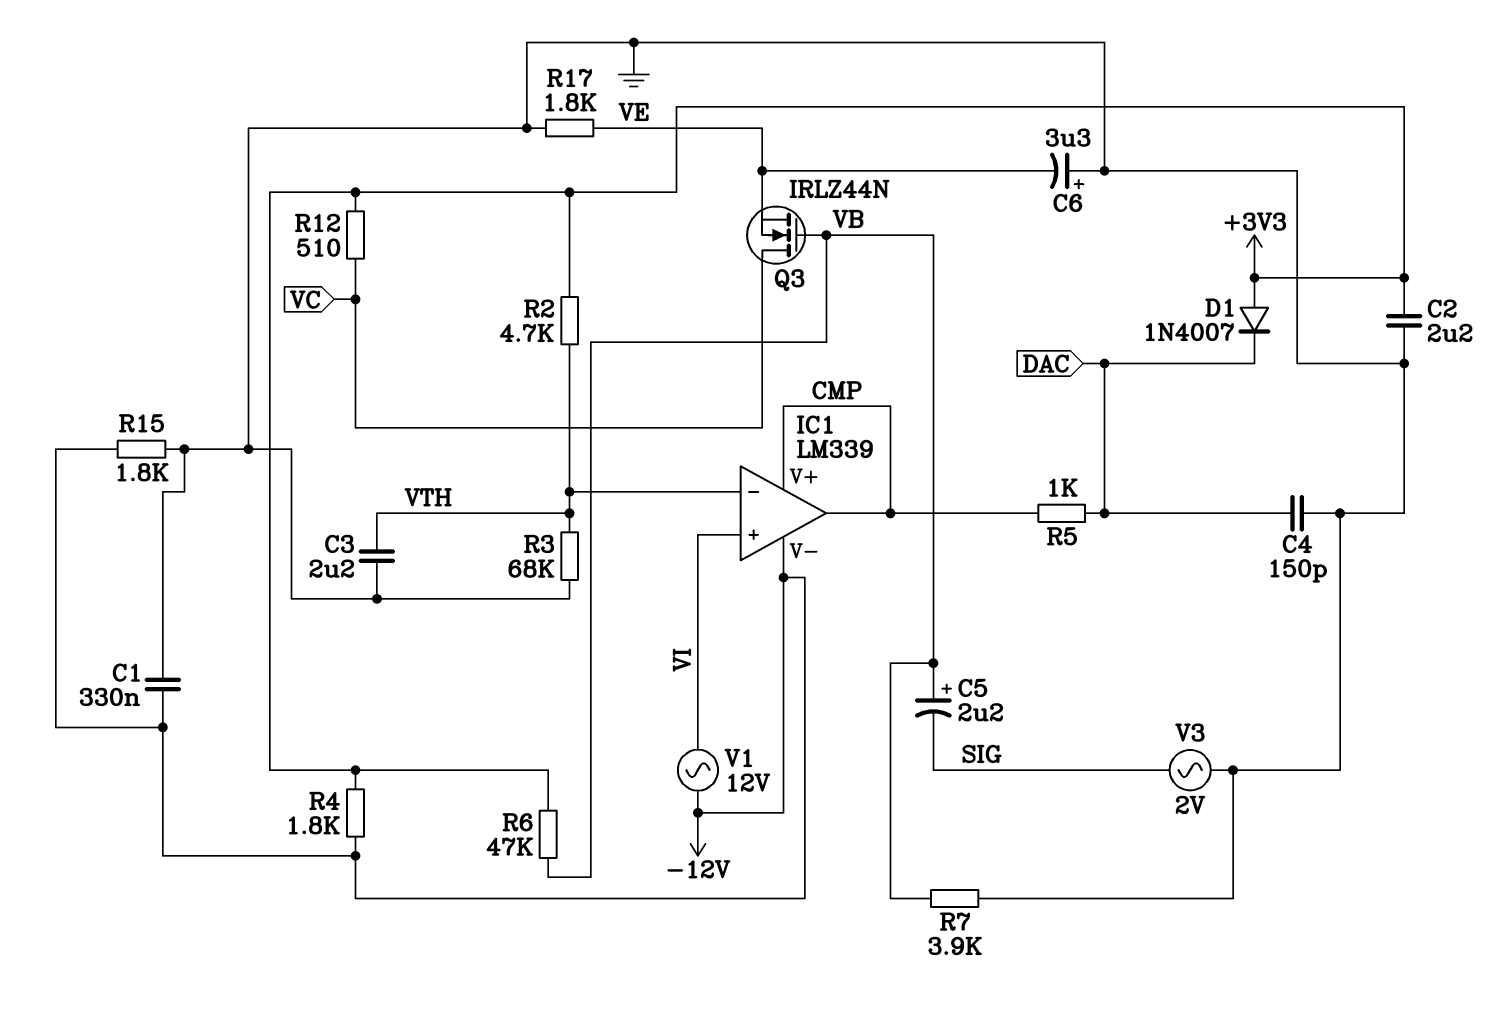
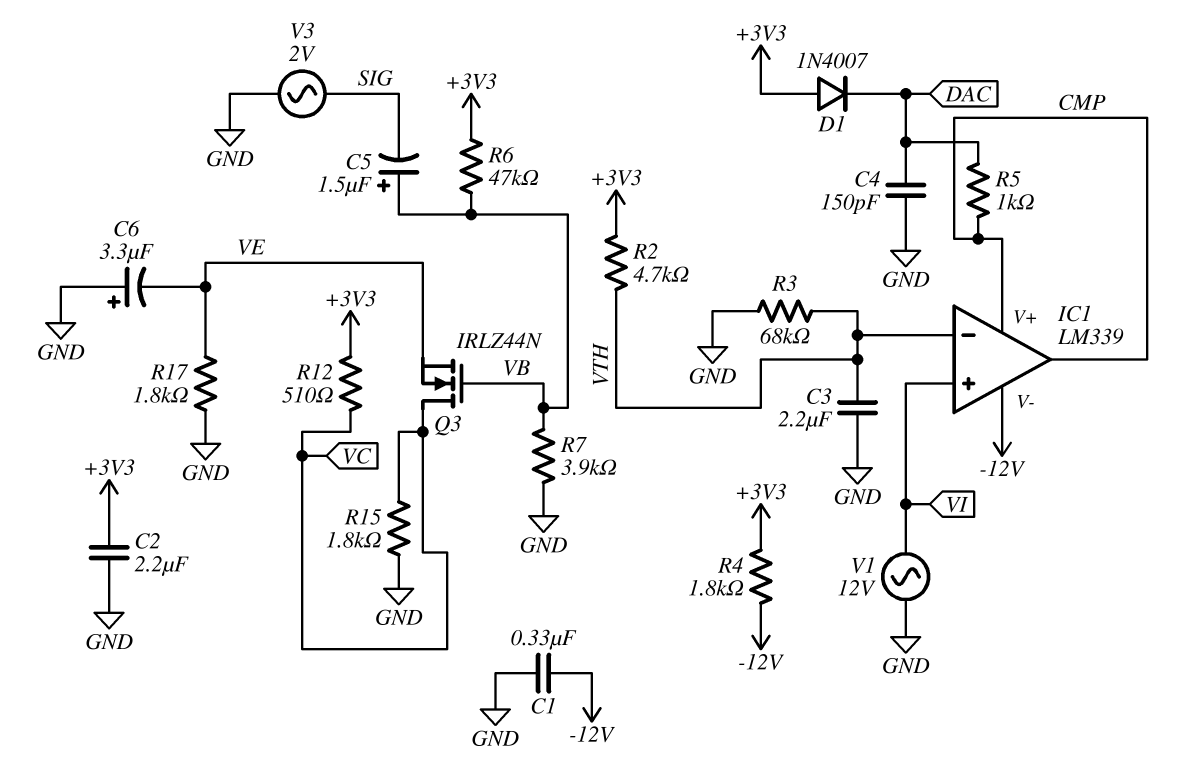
C5: 2.2uF (plus VB, minus SIG) -> 1.5uF (plus VB, minus SIG)
R15: 1.8k (-12V, GND) -> 1.8k (GND, VC)
V1: AC 12V (-12V, VI) -> AC 12V (GND, VI)

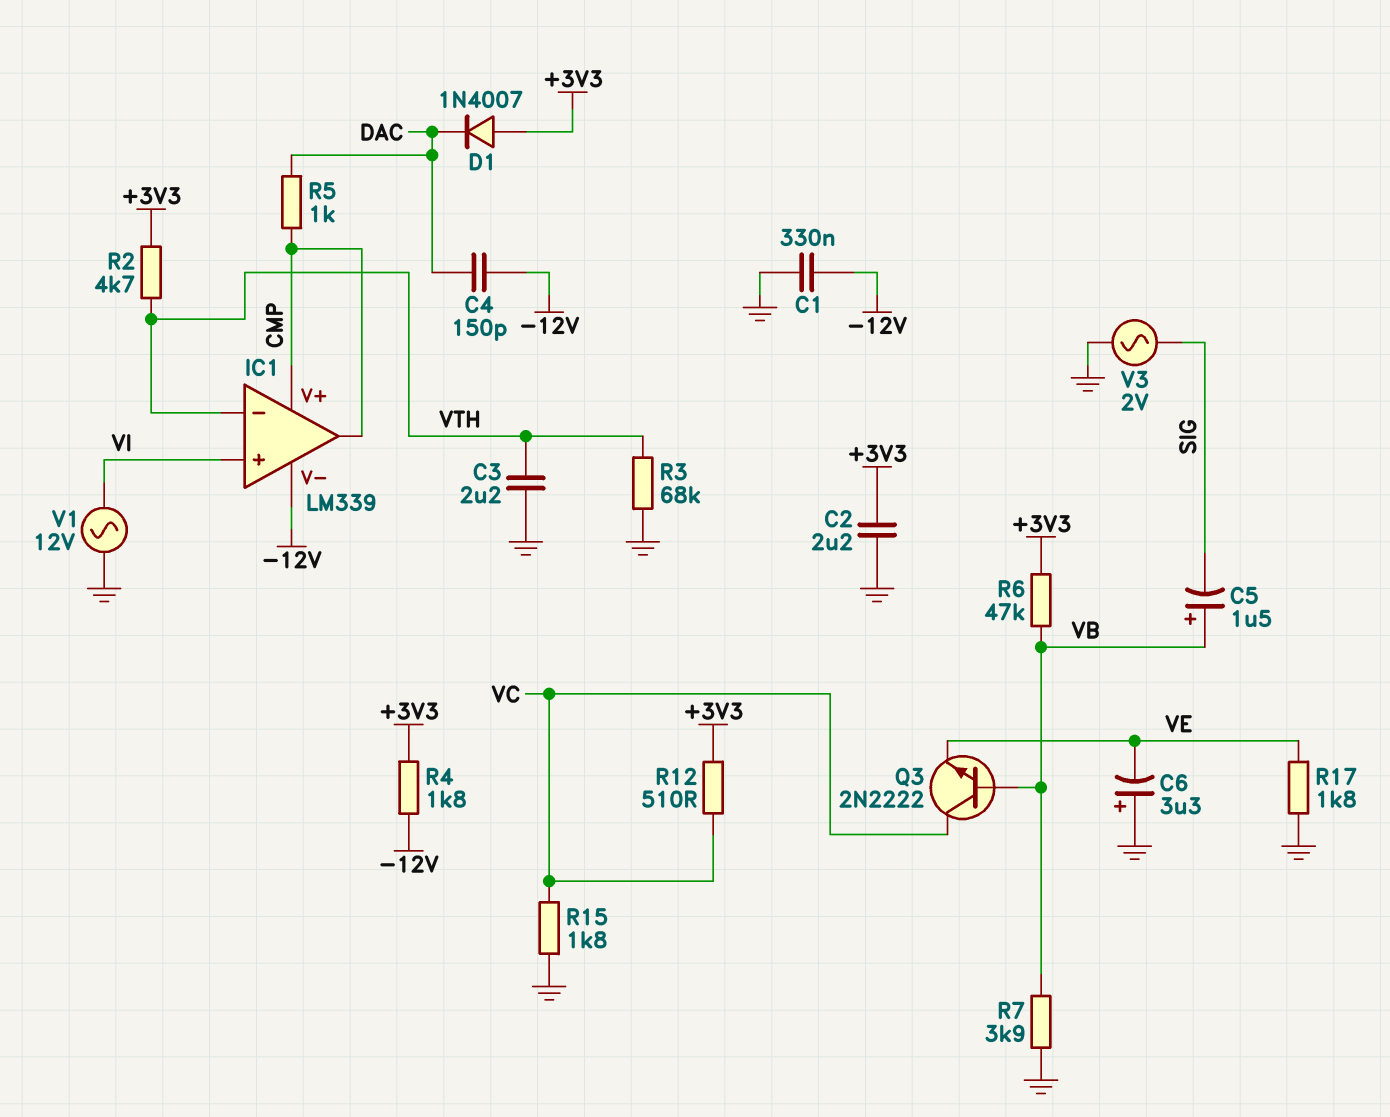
C4: 150pF (DAC, GND) -> 150pF (-12V, DAC)
Q3: NMOS IRLZ44N (G VB, D VC, S VE) -> NPN 2N2222 (B VB, C VC, E VE)

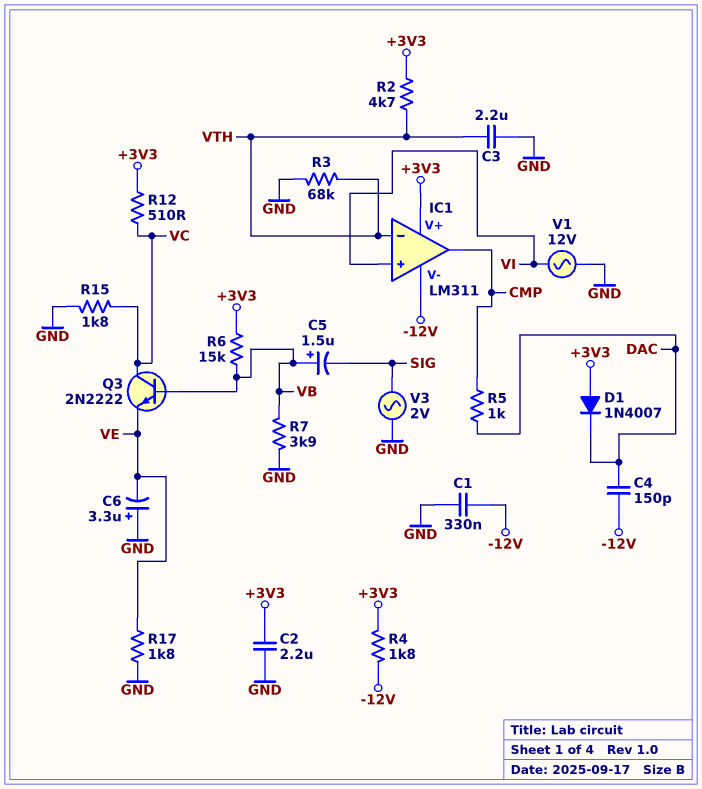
IC1: LM339 -> LM311
IC1 pin V+: CMP -> +3V3
R6: 47k (+3V3, VB) -> 15k (+3V3, VB)

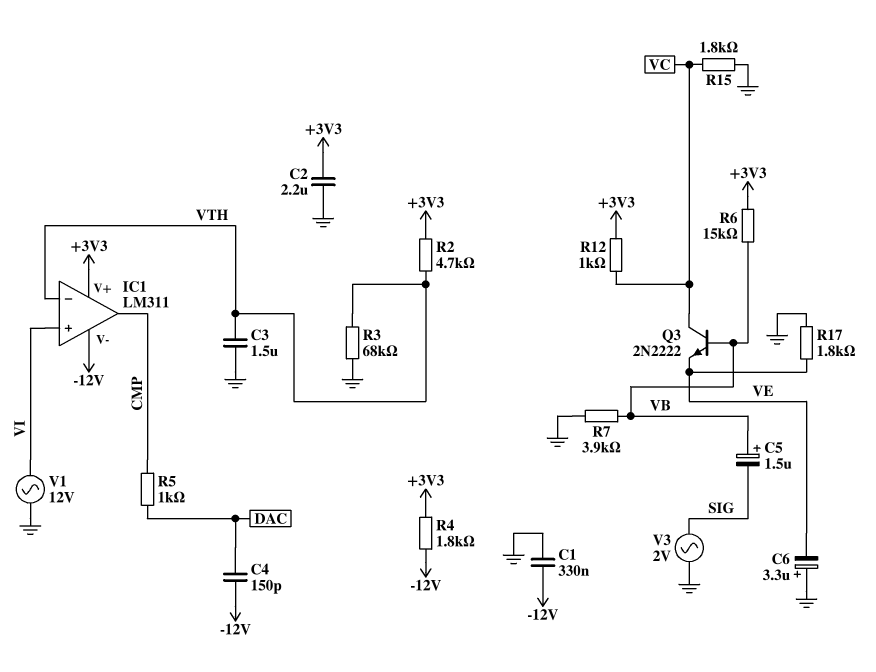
C3: 2.2uF (GND, VTH) -> 1.5uF (GND, VTH)
D1: diode 1N4007 (A +3V3, K DAC) -> none
R12: 510 (+3V3, VC) -> 1k (+3V3, VC)

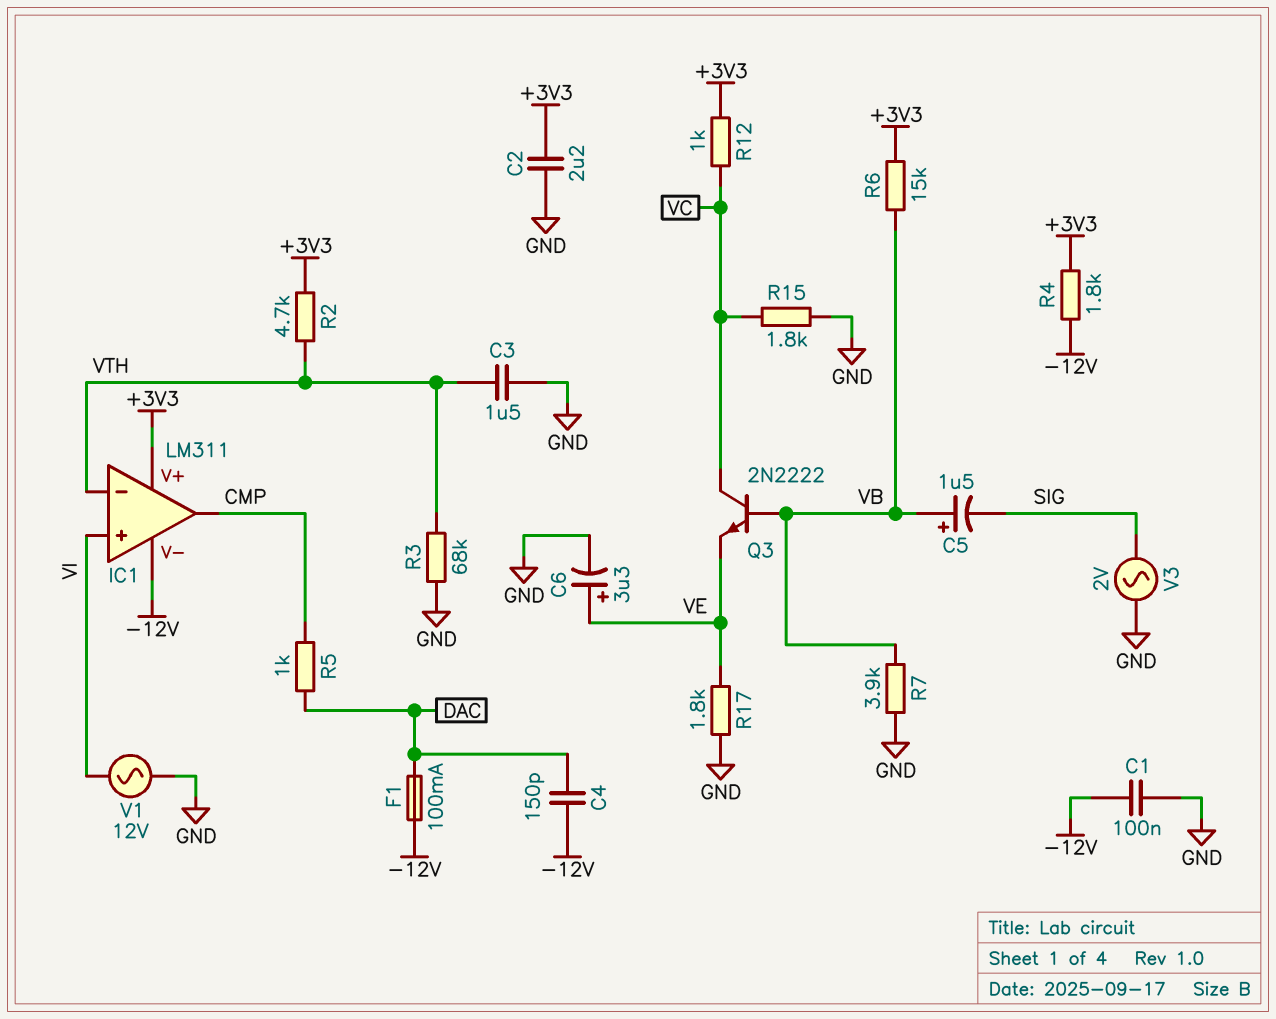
C1: 330nF (-12V, GND) -> 100nF (-12V, GND)
C6: 3.3uF (plus GND, minus VE) -> 3.3uF (plus VE, minus GND)
F1: none -> 100mA (-12V, DAC)

